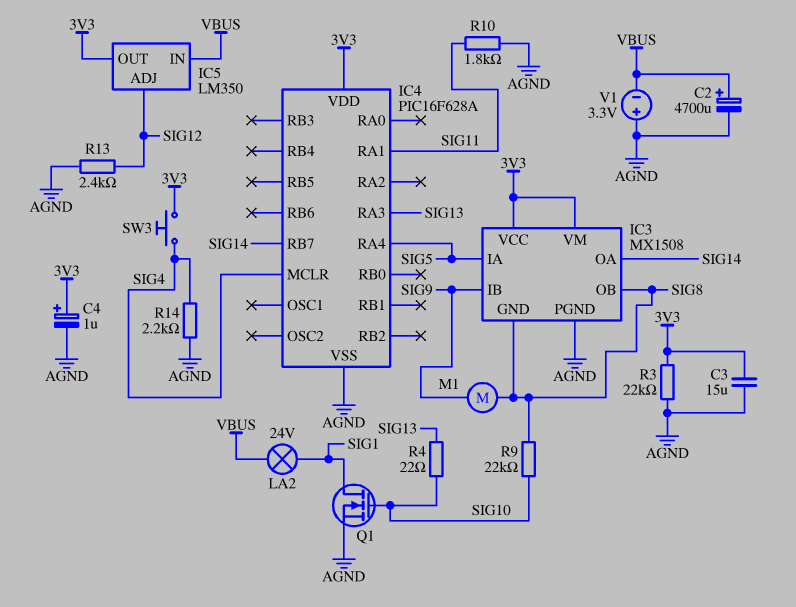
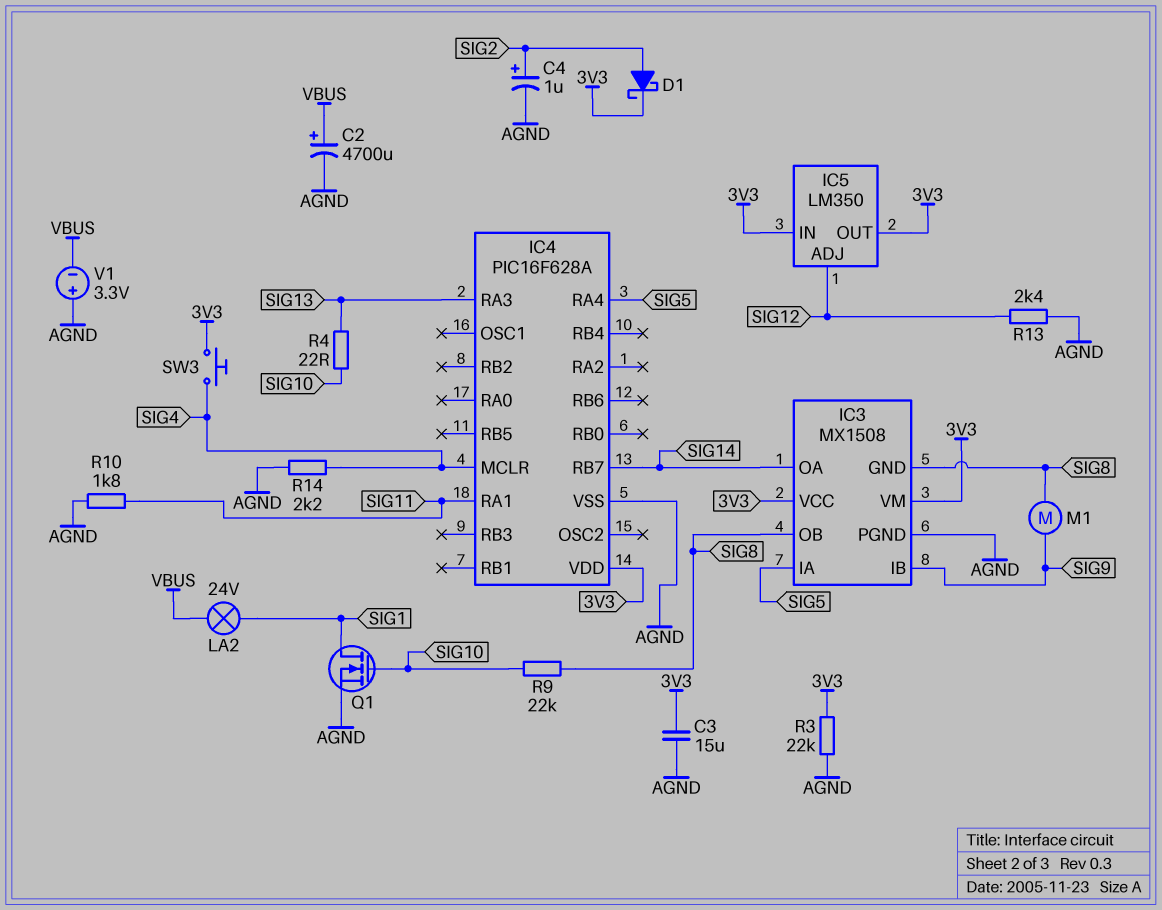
C4: 1uF (plus 3V3, minus AGND) -> 1uF (plus SIG2, minus AGND)
D1: none -> schottky (A SIG2, K 3V3)
IC5 pin IN: VBUS -> 3V3

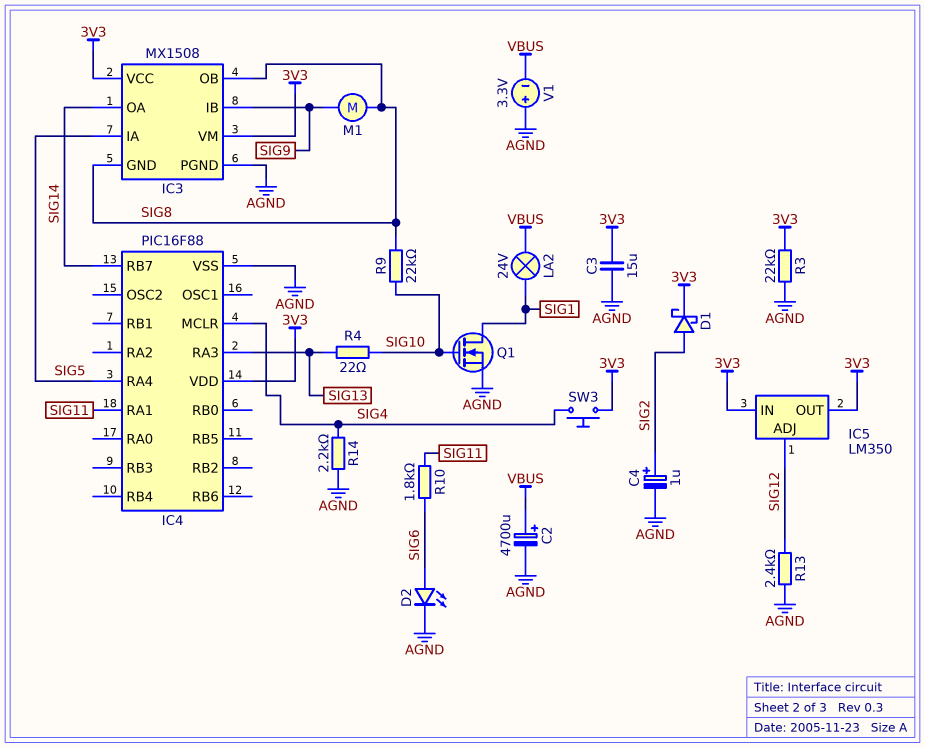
D2: none -> LED (A SIG6, K AGND)
IC4: PIC16F628A -> PIC16F88
R10: 1.8k (AGND, SIG11) -> 1.8k (SIG6, SIG11)

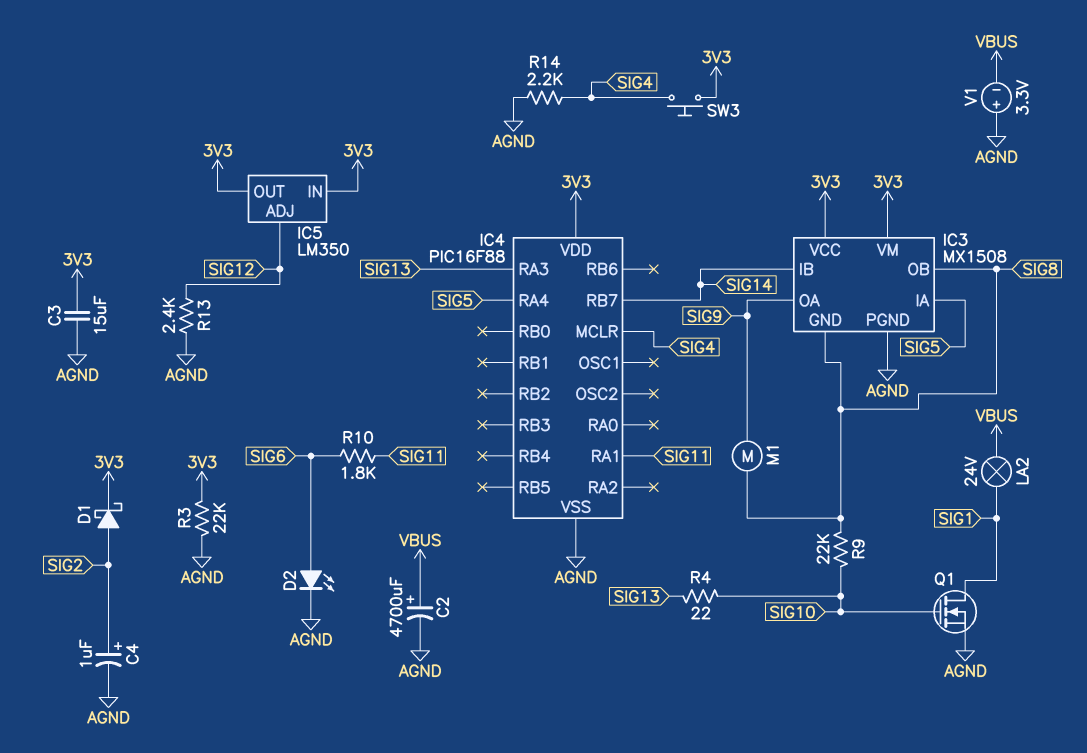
IC3 pin IB: SIG9 -> SIG14
IC3 pin OA: SIG14 -> SIG9

